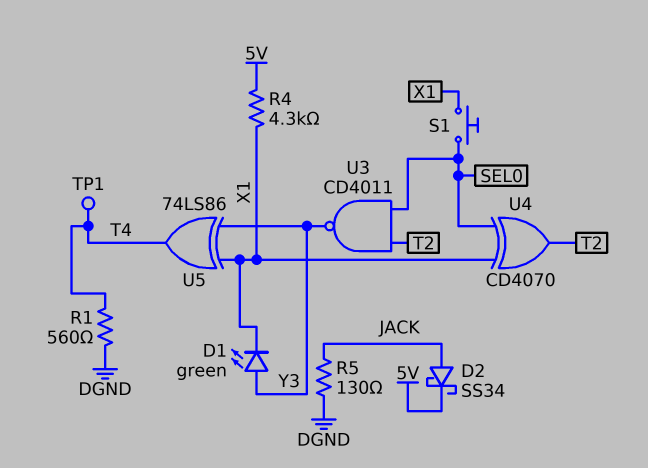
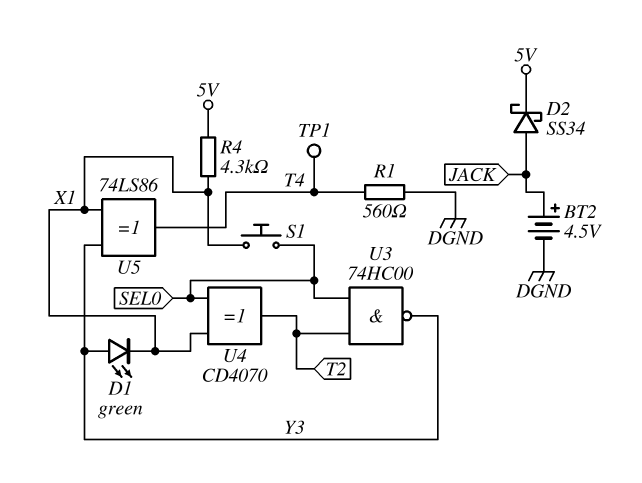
BT2: none -> 4.5V (plus JACK, minus DGND)
R5: 130 (DGND, JACK) -> none
U3: NAND CD4011 (in SEL0, in T2, out Y3) -> NAND 74HC00 (in SEL0, in T2, out Y3)

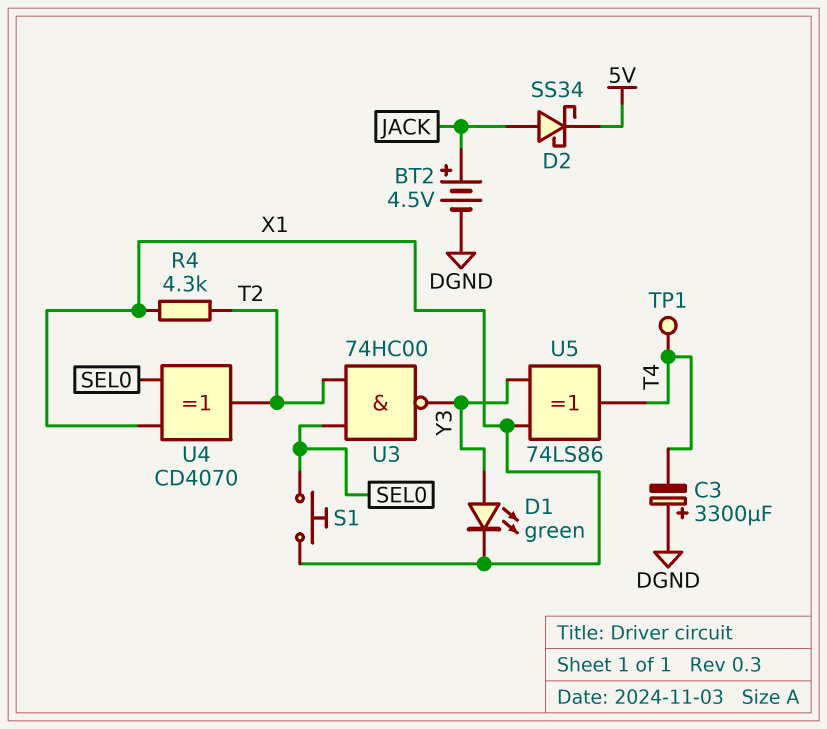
C3: none -> 3300uF (plus DGND, minus T4)
R1: 560 (DGND, T4) -> none
R4: 4.3k (5V, X1) -> 4.3k (T2, X1)

